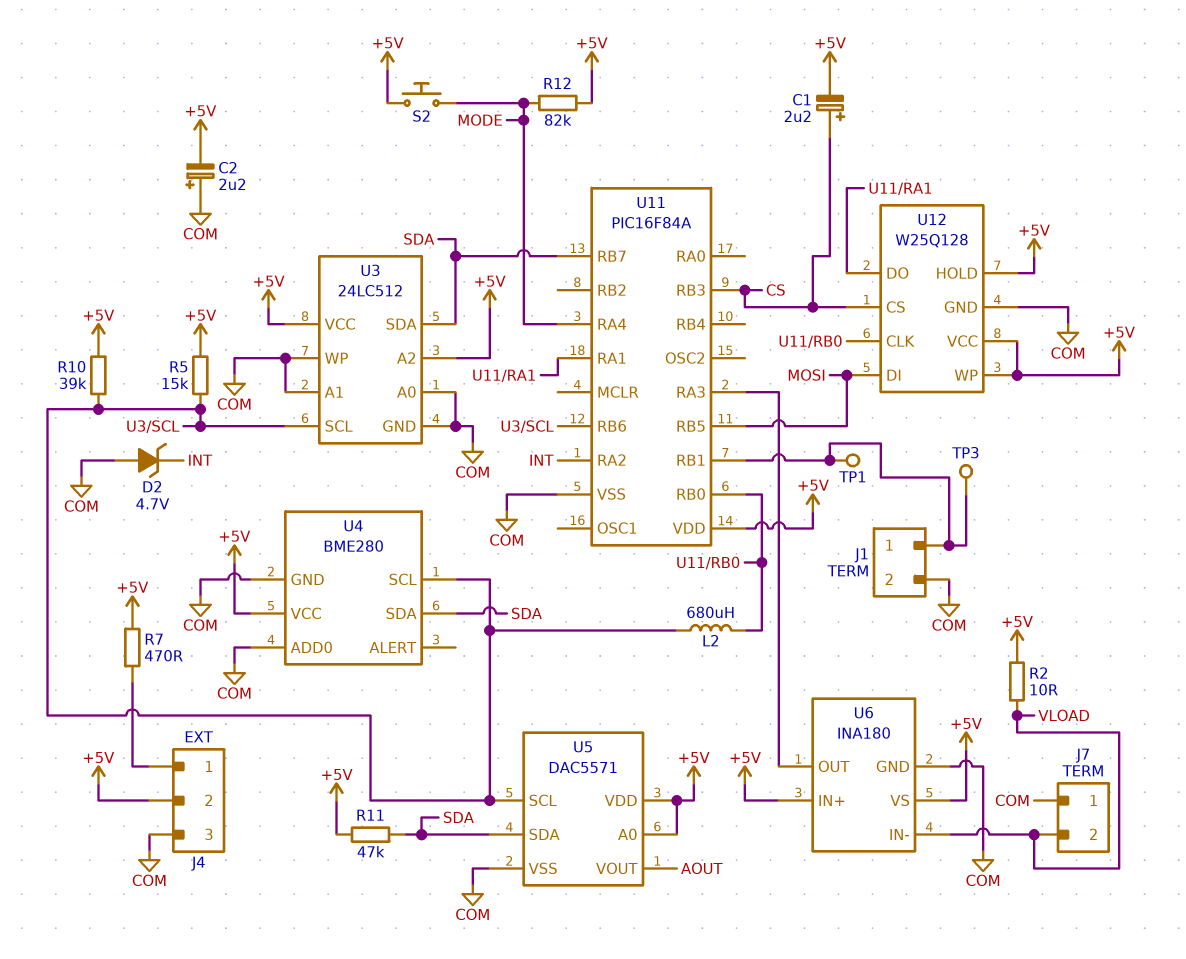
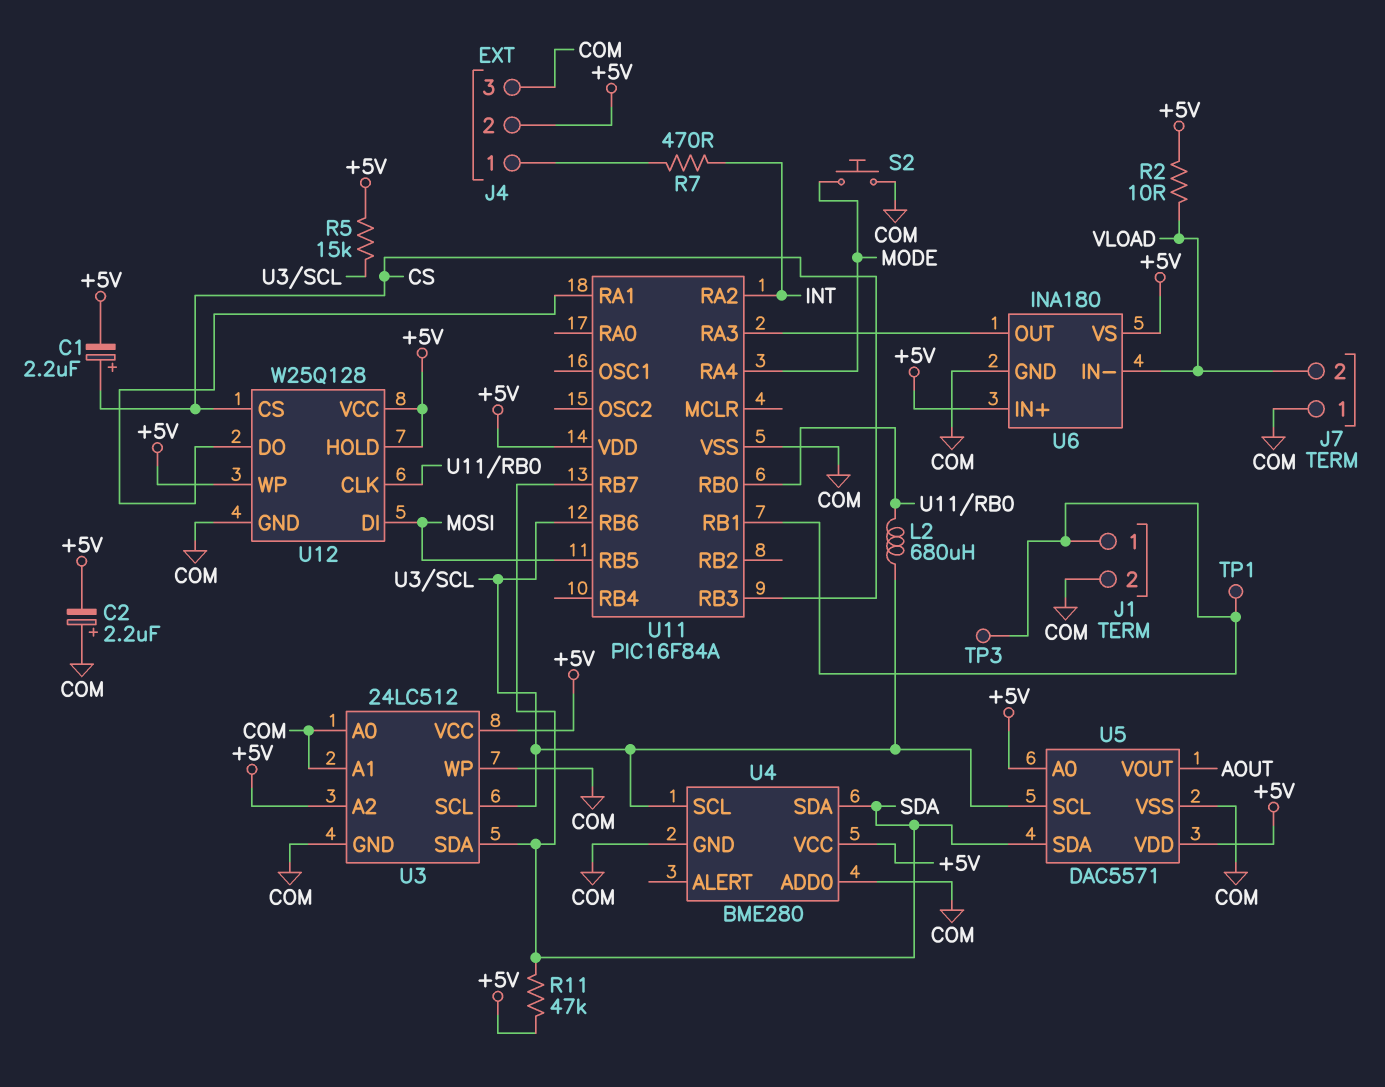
D2: zener 4.7V (A COM, K INT) -> none
R7: 470 (+5V, J4/1) -> 470 (INT, J4/1)
R10: 39k (+5V, U3/SCL) -> none
R12: 82k (+5V, MODE) -> none
S2: button (+5V, MODE) -> button (COM, MODE)

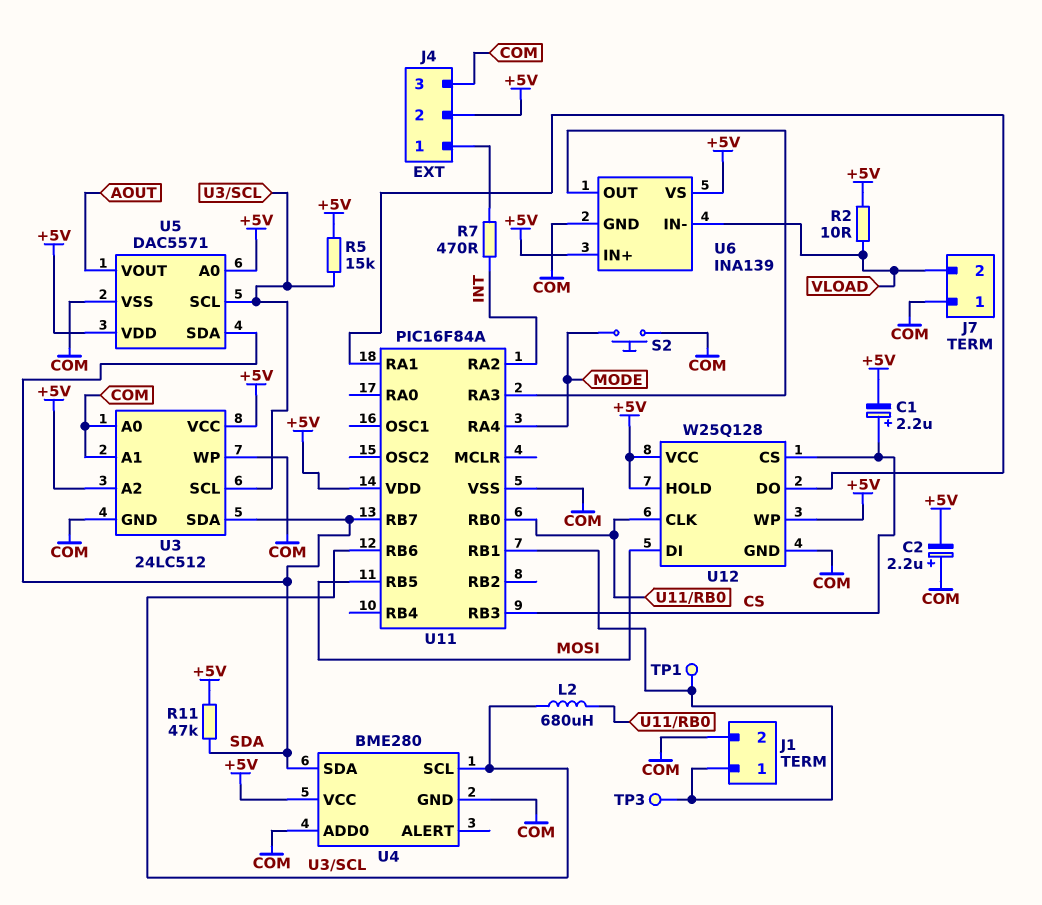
U6: INA180 -> INA139

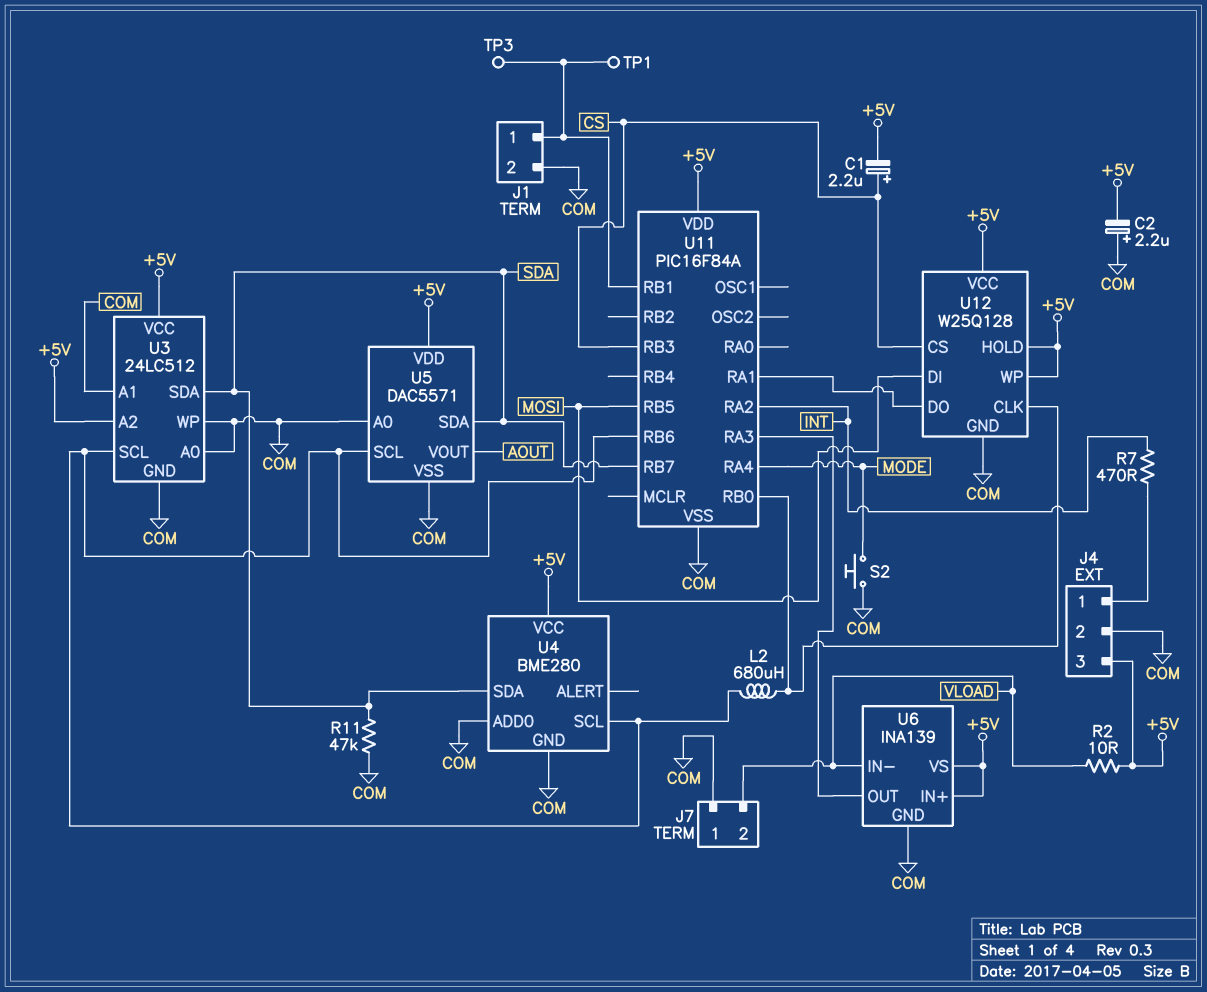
J4 pin 2: +5V -> COM
J4 pin 3: COM -> +5V
R5: 15k (+5V, U3/SCL) -> none
R11: 47k (+5V, SDA) -> 47k (COM, SDA)
U5 pin A0: +5V -> COM

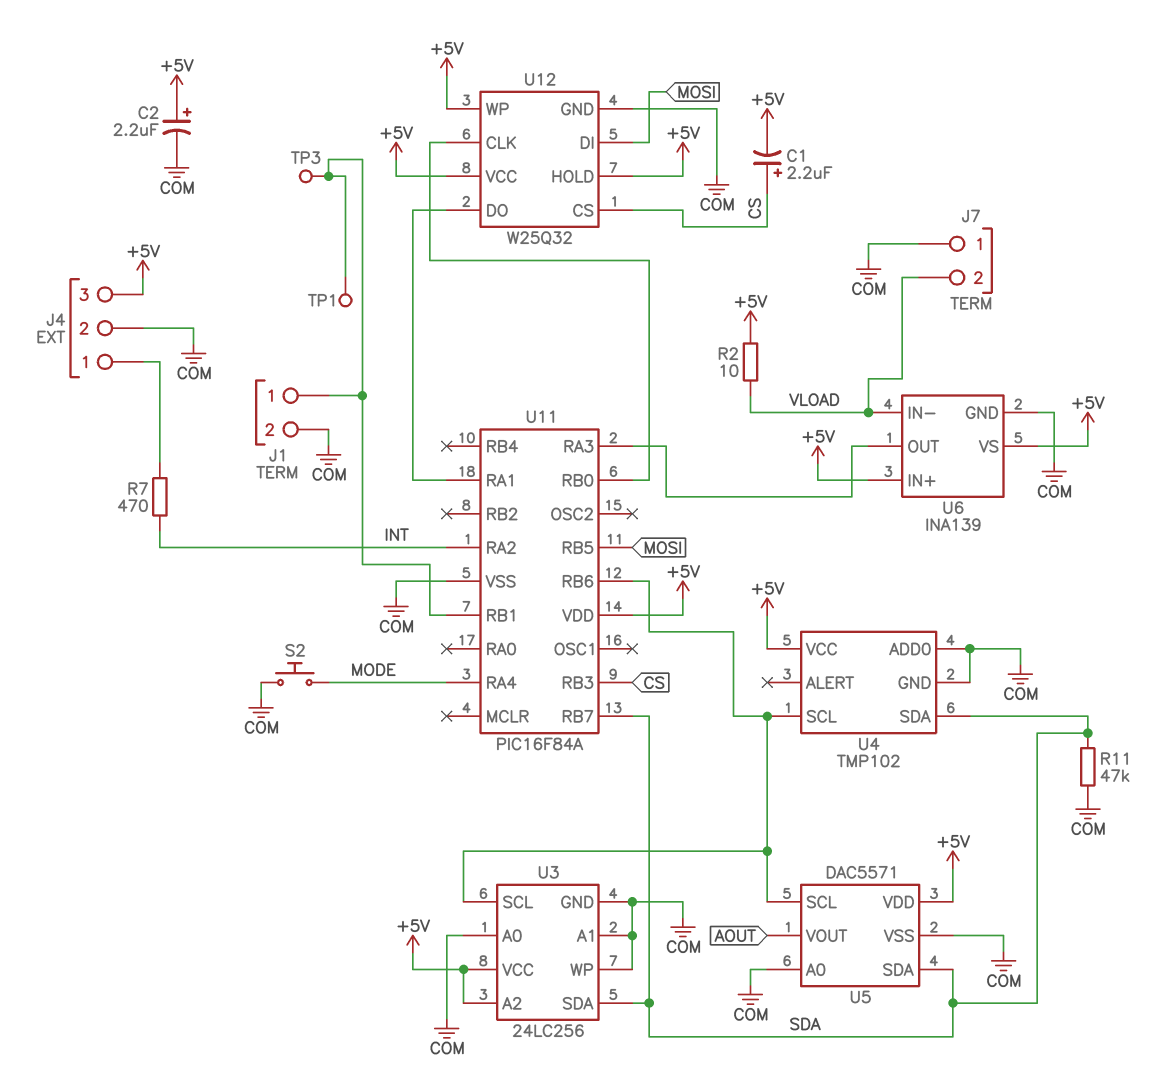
C2: 2.2uF (plus COM, minus +5V) -> 2.2uF (plus +5V, minus COM)
L2: 680uH (U3/SCL, U11/RB0) -> none
U3: 24LC512 -> 24LC256
U4: BME280 -> TMP102
U12: W25Q128 -> W25Q32

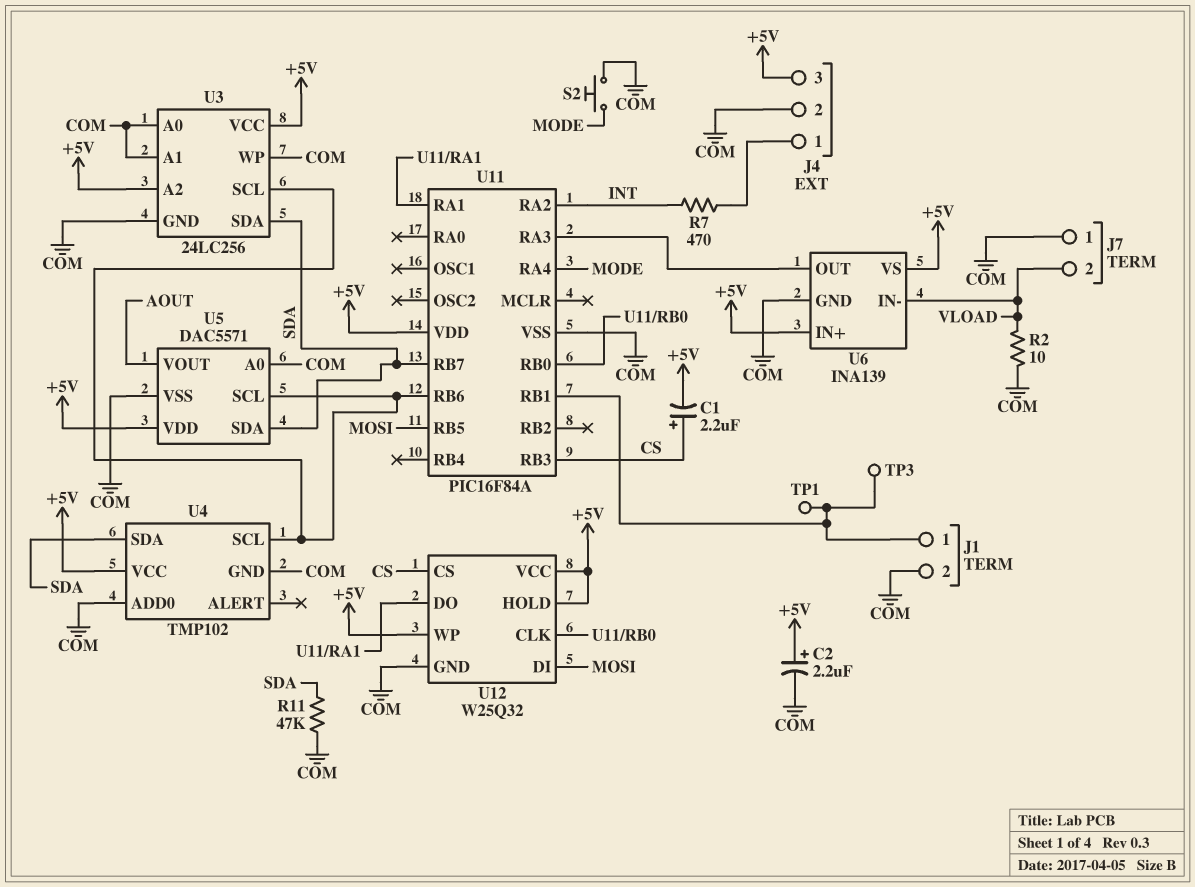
R2: 10 (+5V, VLOAD) -> 10 (COM, VLOAD)

